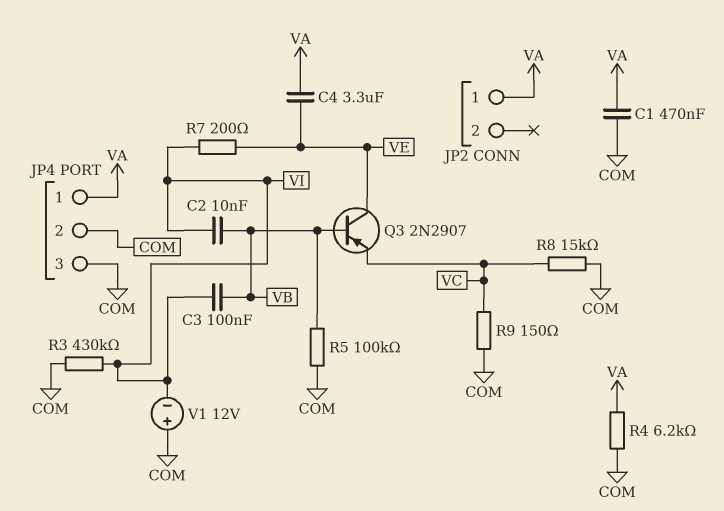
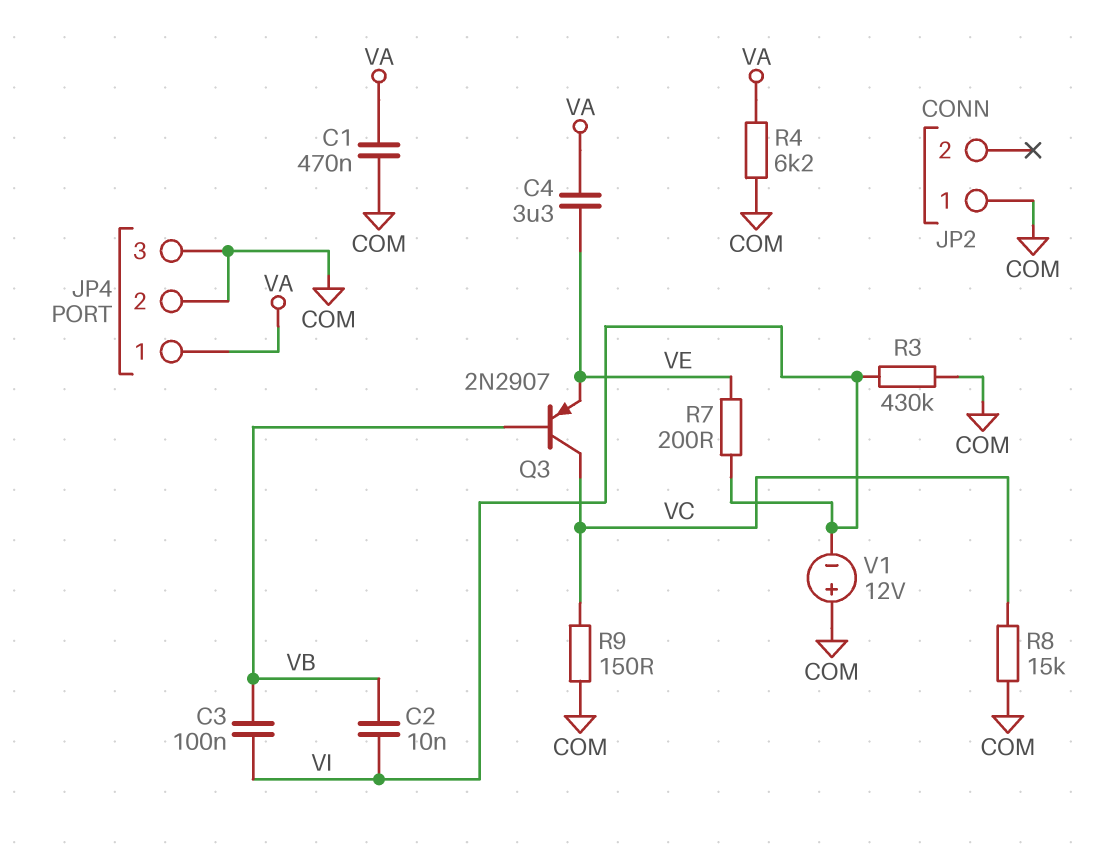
JP2 pin 1: VA -> COM
Q3: PNP 2N2907 (B VB, C VE, E VC) -> PNP 2N2907 (B VB, C VC, E VE)
R5: 100k (COM, VB) -> none

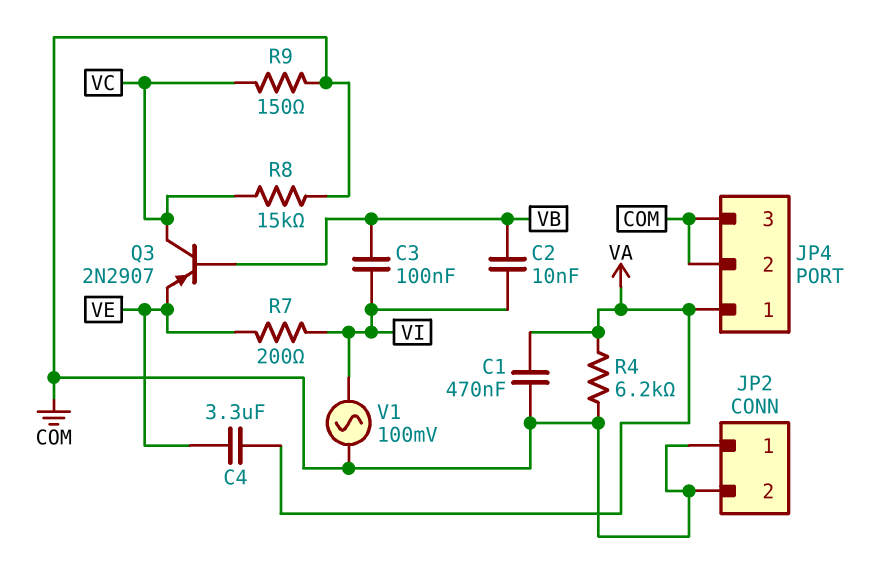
JP2 pin 2: none -> COM
R3: 430k (COM, VI) -> none
V1: 12V (plus COM, minus VI) -> AC 100mV (COM, VI)

